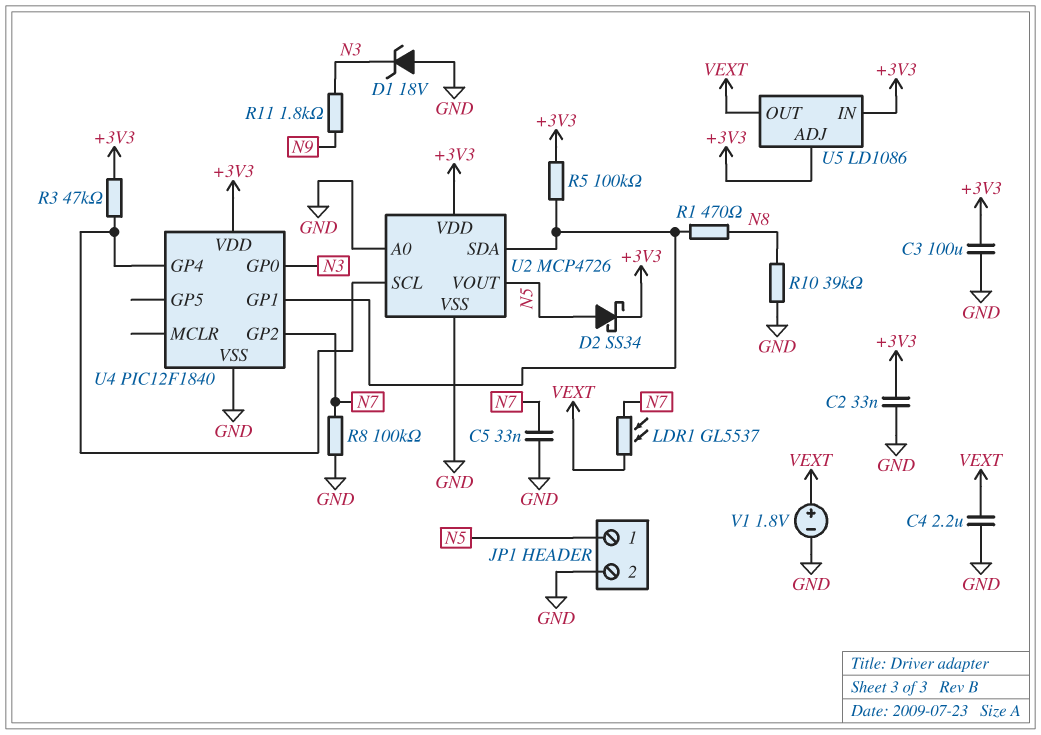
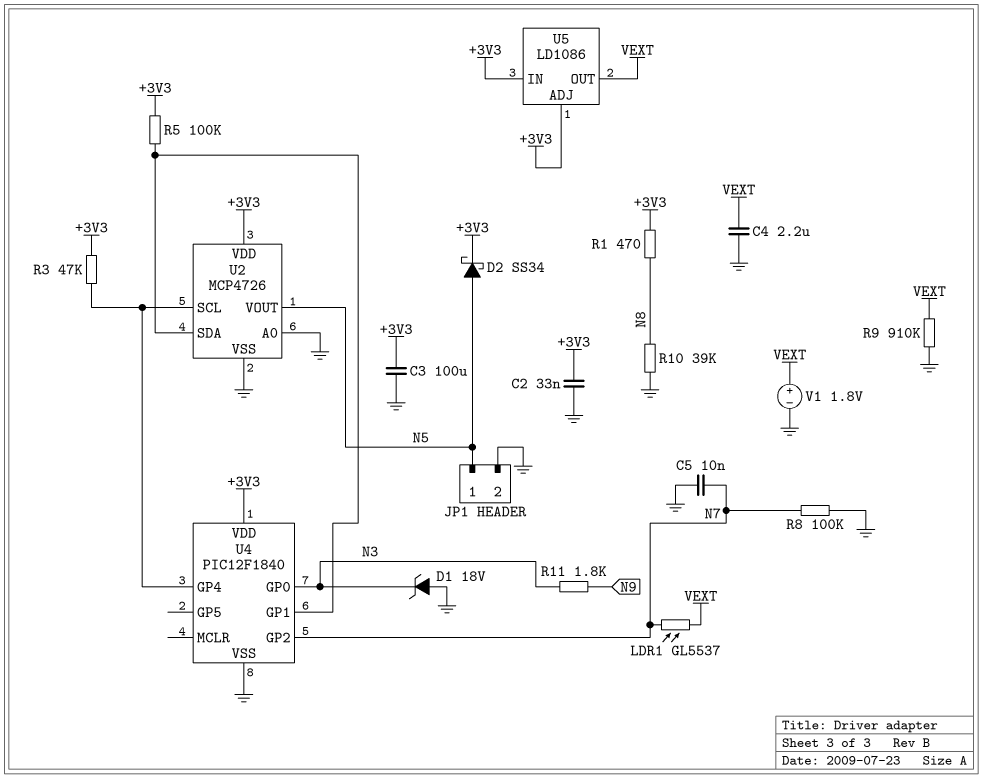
C5: 33nF (GND, N7) -> 10nF (GND, N7)
R1: 470 (N8, U2/SDA) -> 470 (+3V3, N8)
R9: none -> 910k (GND, VEXT)

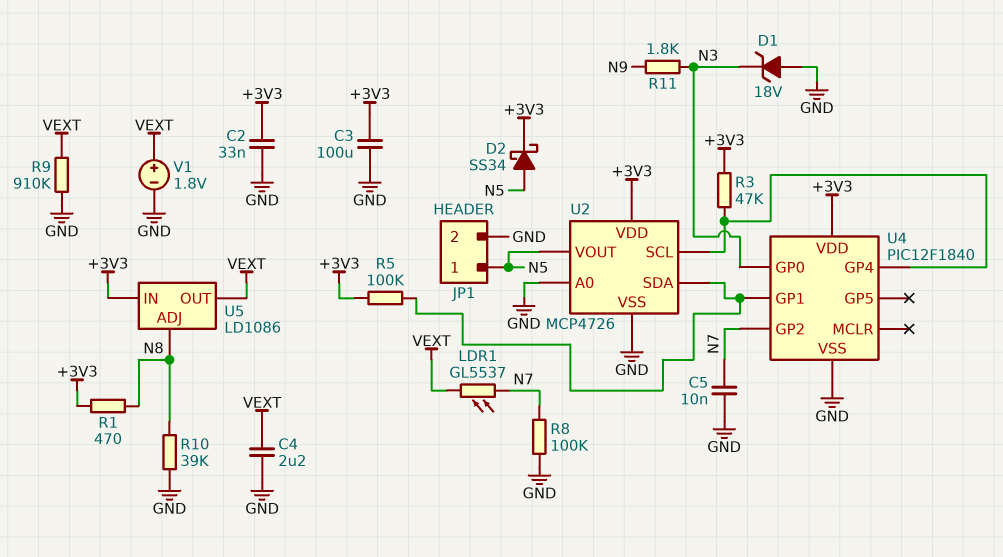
U5 pin ADJ: +3V3 -> N8

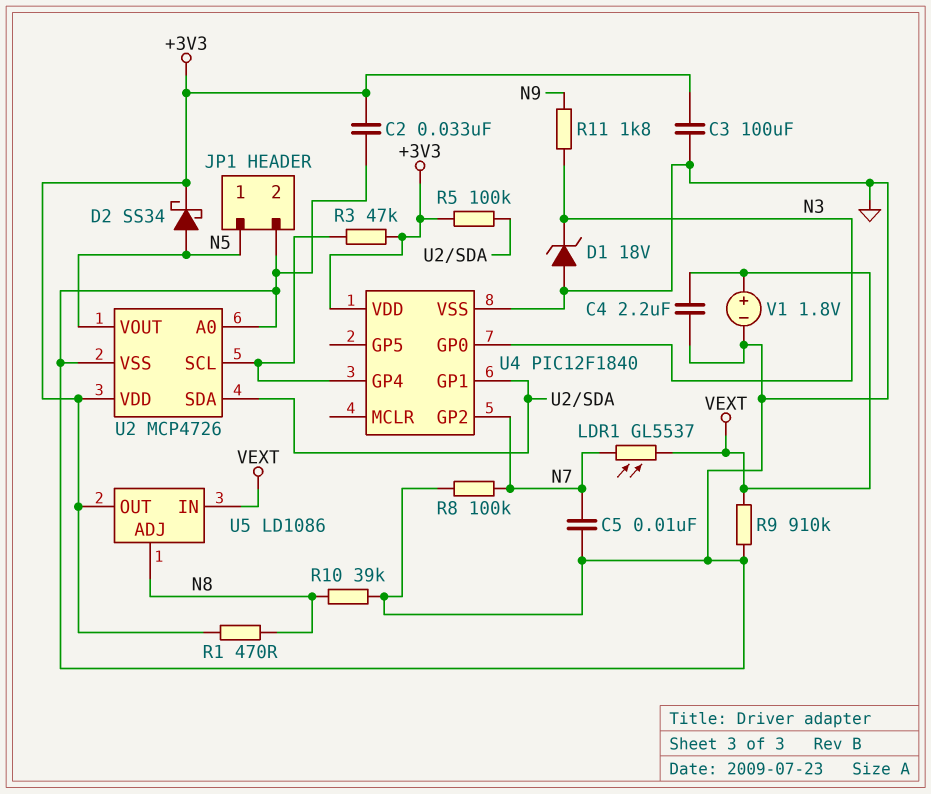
U5 pin IN: +3V3 -> VEXT
U5 pin OUT: VEXT -> +3V3

